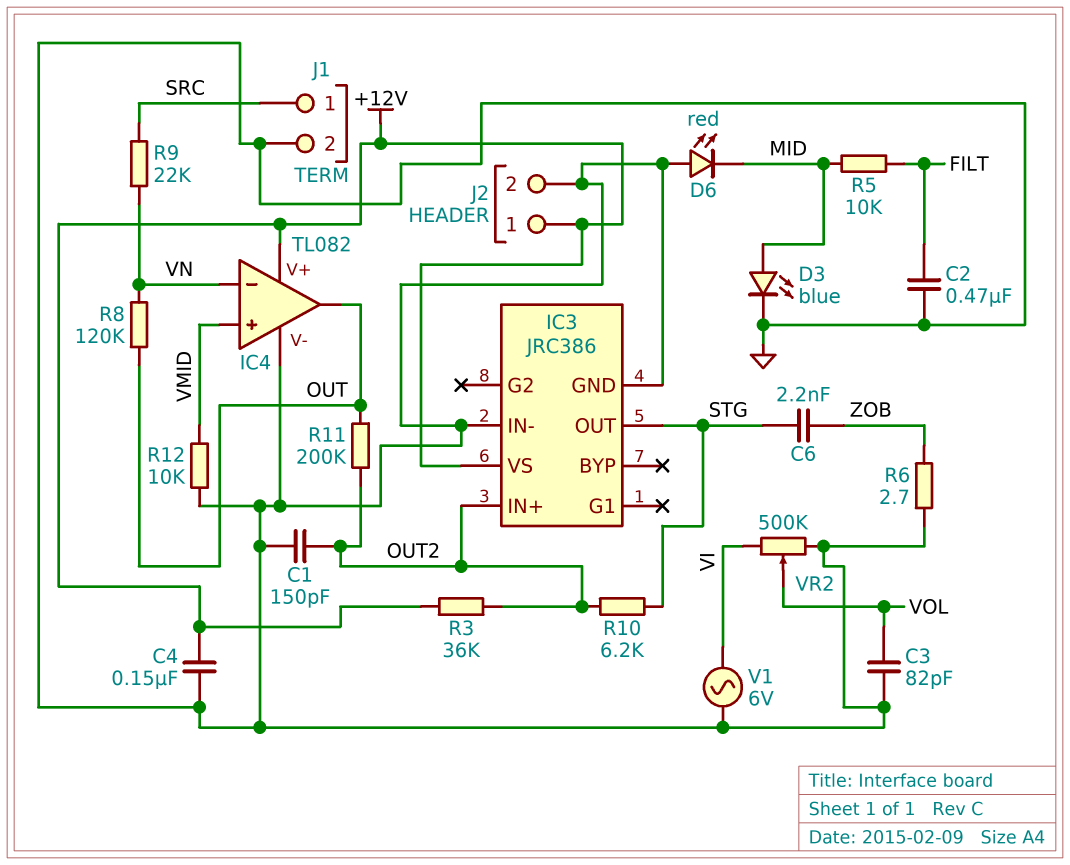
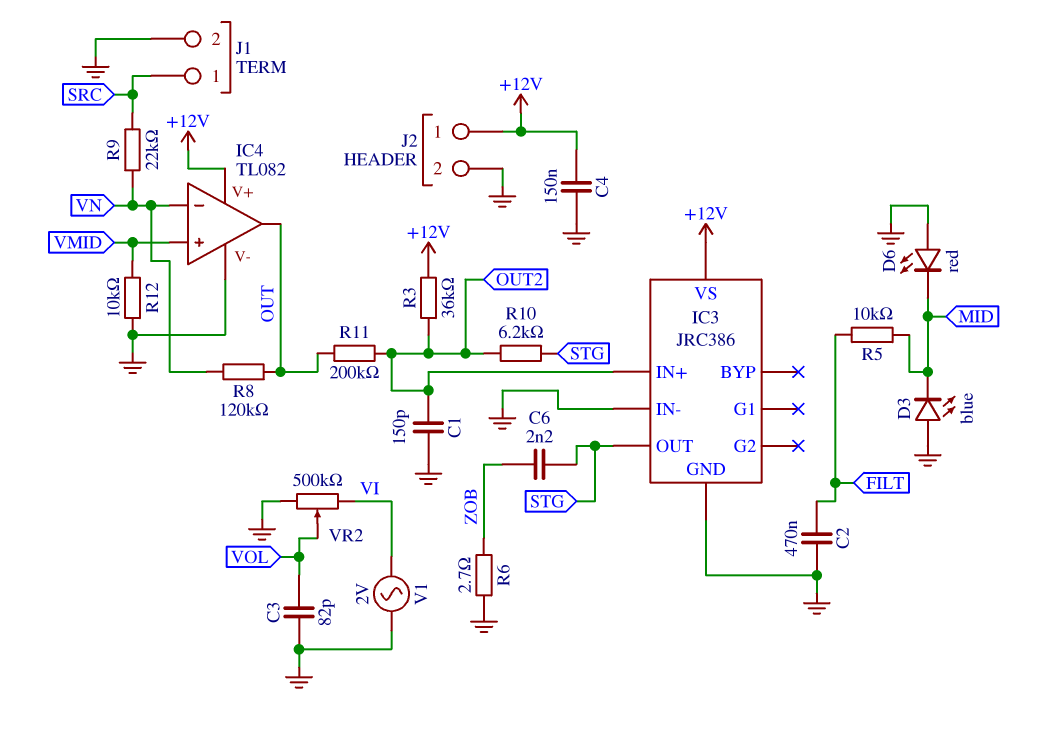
D3: LED blue (A MID, K GND) -> LED blue (A GND, K MID)
V1: AC 6V (GND, VI) -> AC 2V (GND, VI)

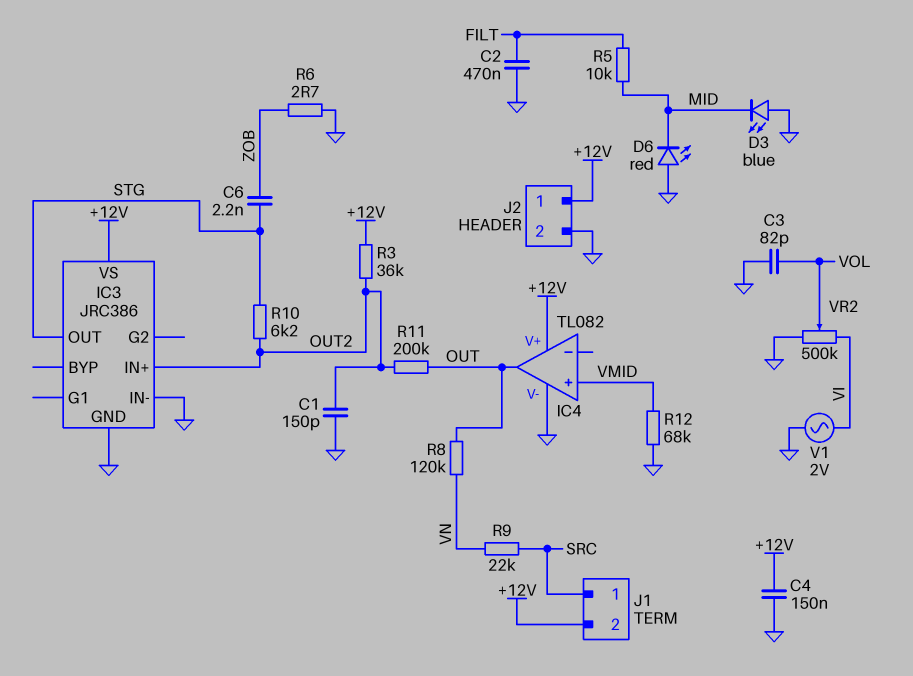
IC4 pin in-: VN -> none
J1 pin 2: GND -> +12V
R12: 10k (GND, VMID) -> 68k (GND, VMID)

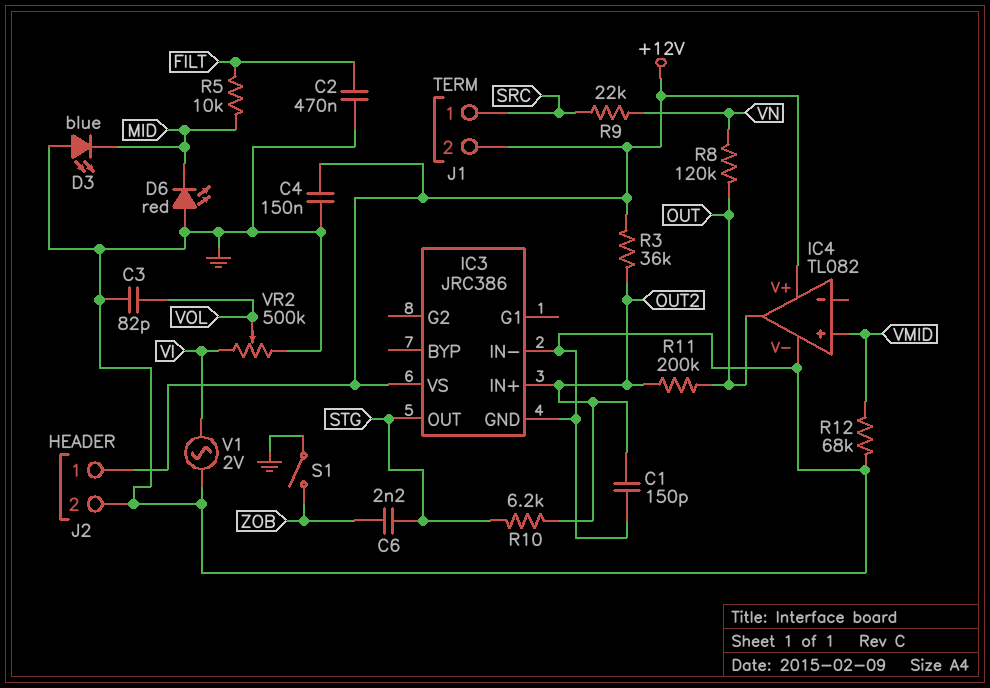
R6: 2.7 (GND, ZOB) -> none
S1: none -> switch (GND, ZOB)

